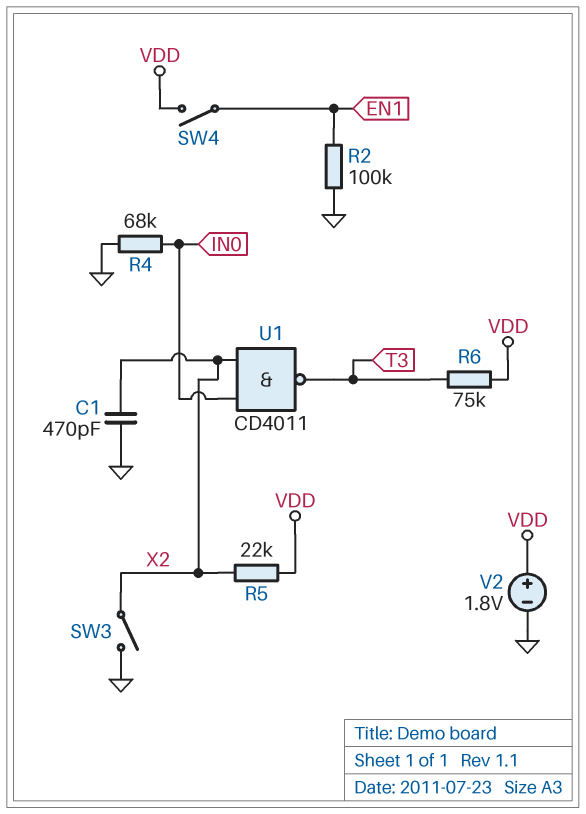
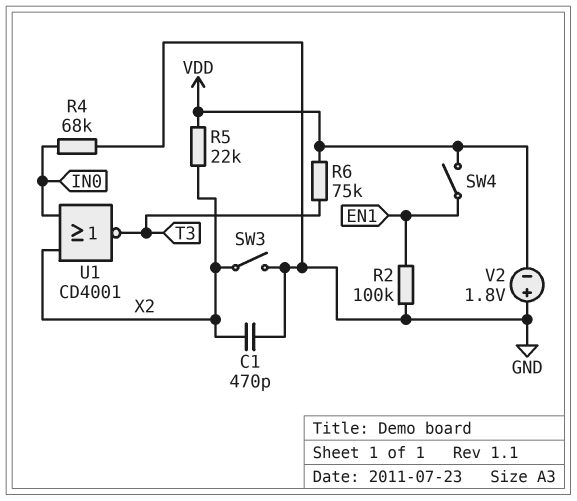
U1: NAND CD4011 (in IN0, in X2, out T3) -> NOR CD4001 (in IN0, in X2, out T3)
V2: 1.8V (plus VDD, minus GND) -> 1.8V (plus GND, minus VDD)

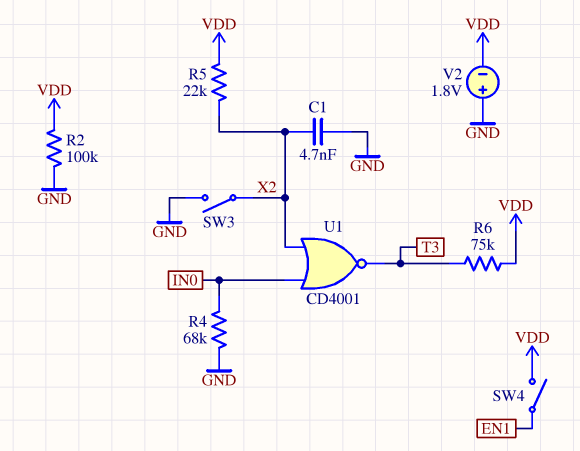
C1: 470pF (GND, X2) -> 4.7nF (GND, X2)
R2: 100k (EN1, GND) -> 100k (GND, VDD)

